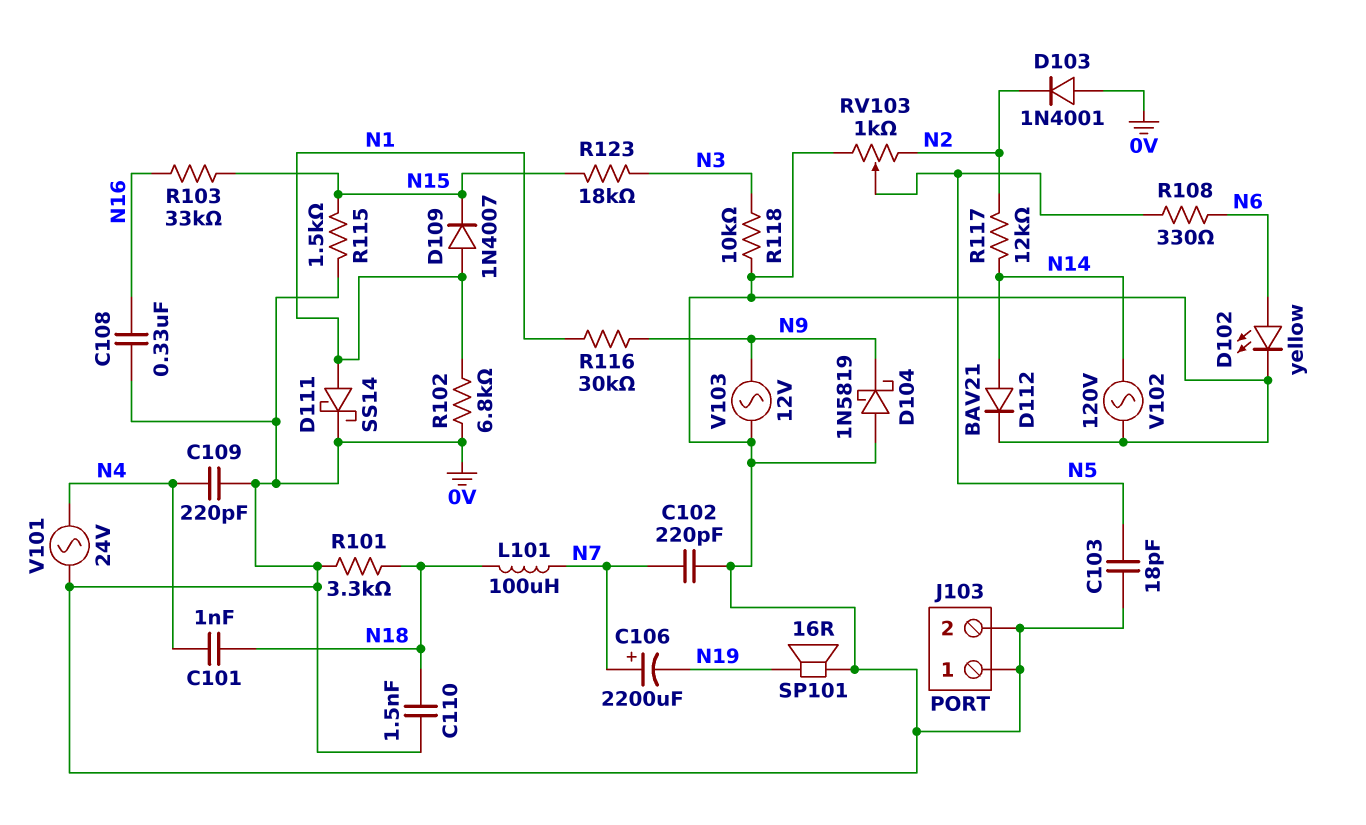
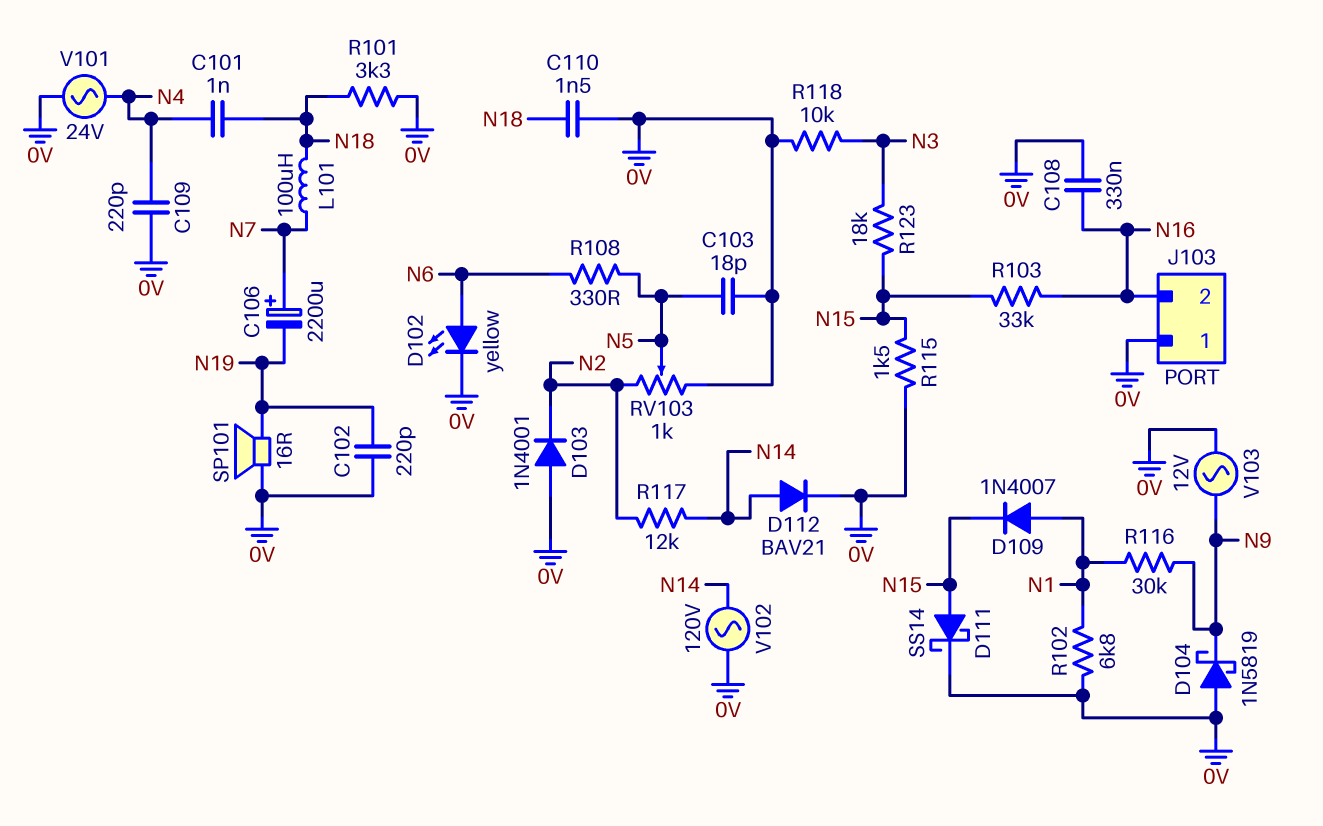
C102: 220pF (0V, N7) -> 220pF (0V, N19)
D111: schottky SS14 (A N1, K 0V) -> schottky SS14 (A N15, K 0V)
J103 pin 2: 0V -> N16

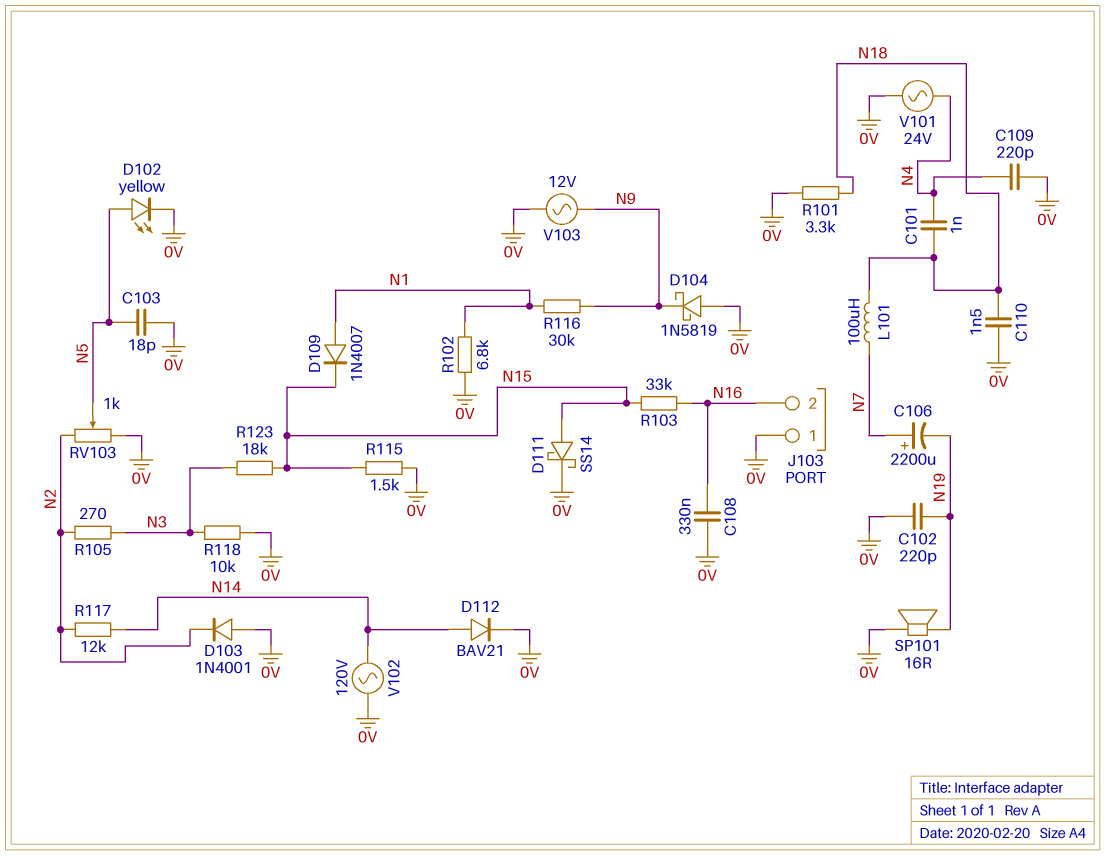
D102: LED yellow (A N6, K 0V) -> LED yellow (A N5, K 0V)
R105: none -> 270 (N2, N3)
R108: 330 (N5, N6) -> none

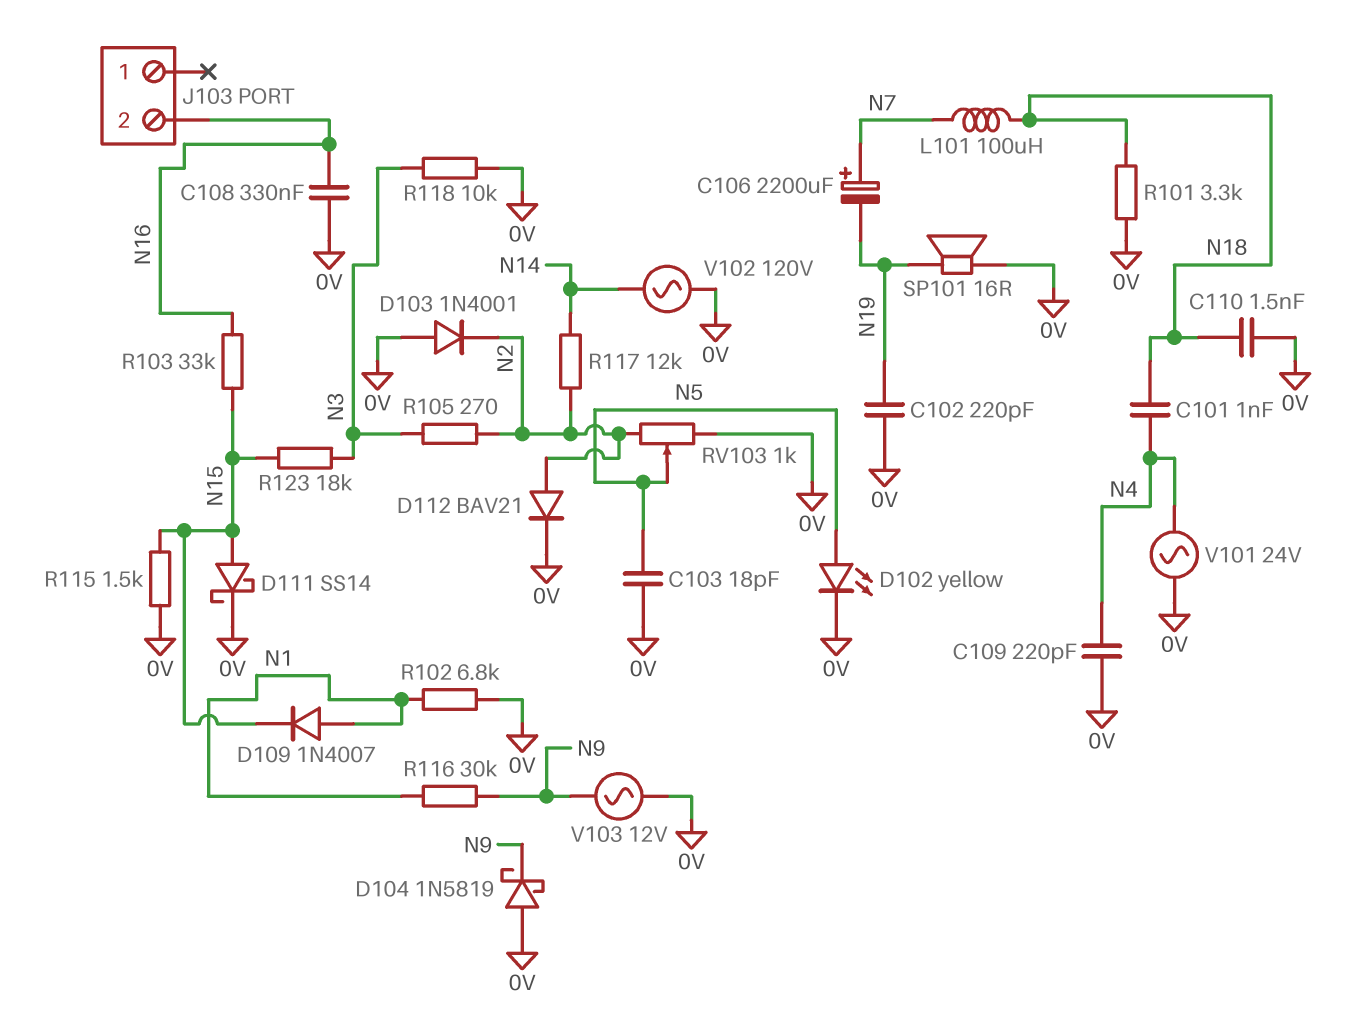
D112: diode BAV21 (A N14, K 0V) -> diode BAV21 (A N2, K 0V)
J103 pin 1: 0V -> none

